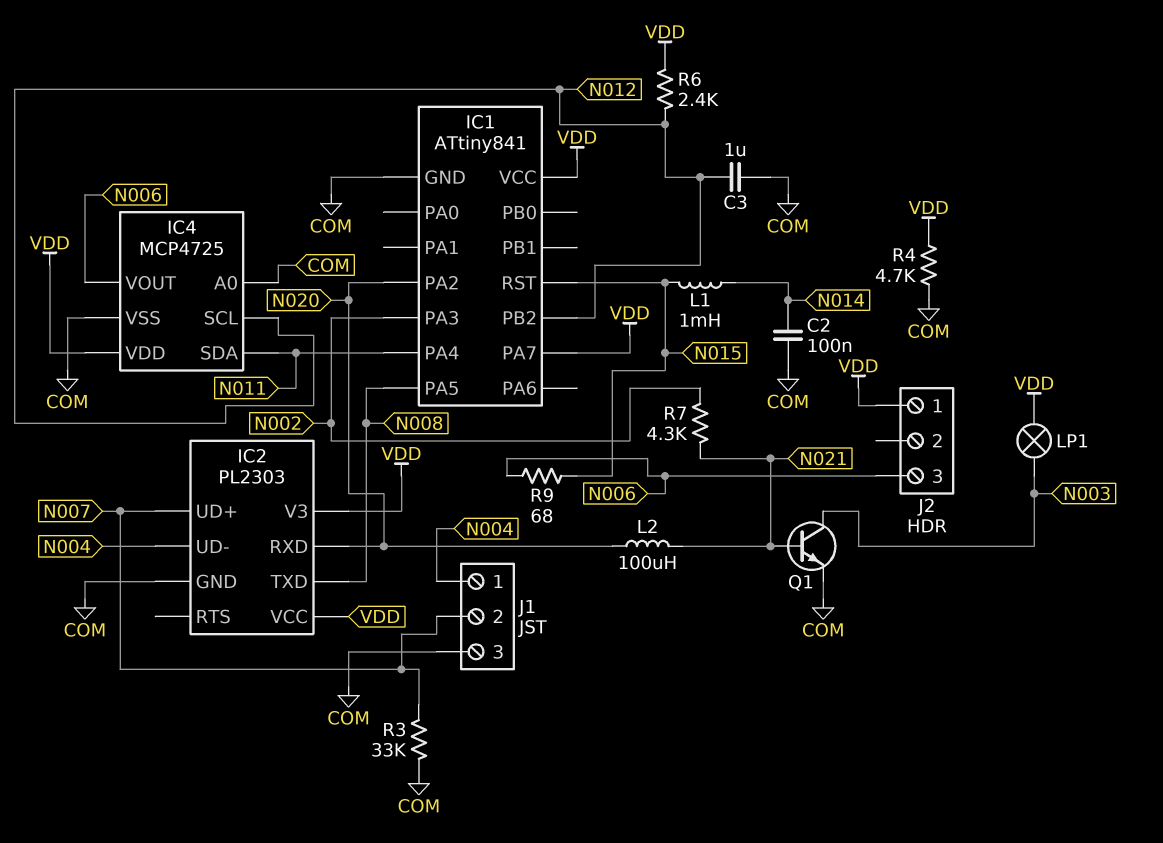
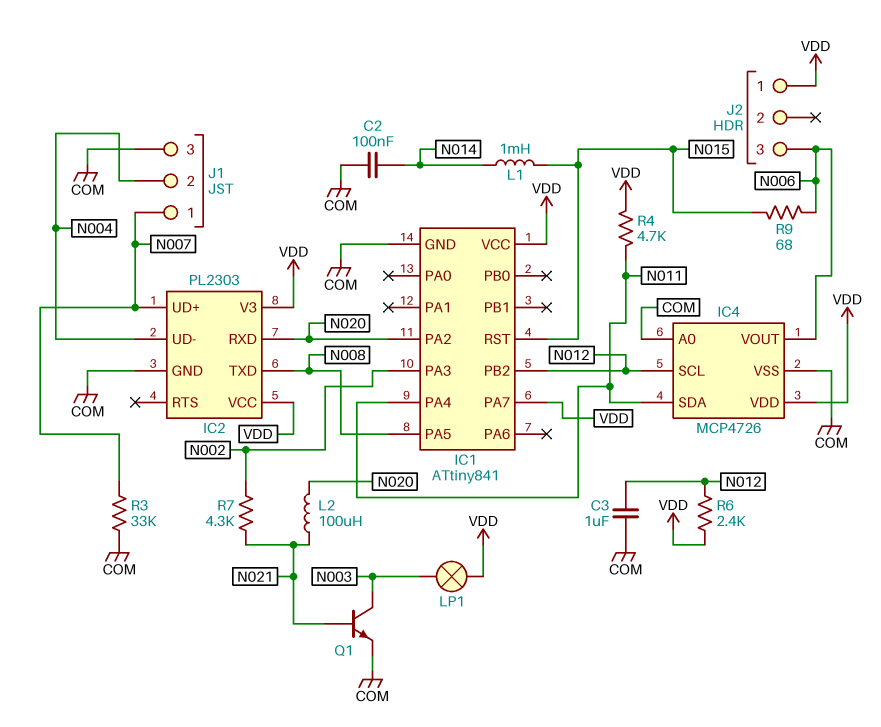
IC4: MCP4725 -> MCP4726
J1 pin 1: N004 -> N007
J1 pin 2: N007 -> N004
R4: 4.7k (COM, VDD) -> 4.7k (N011, VDD)

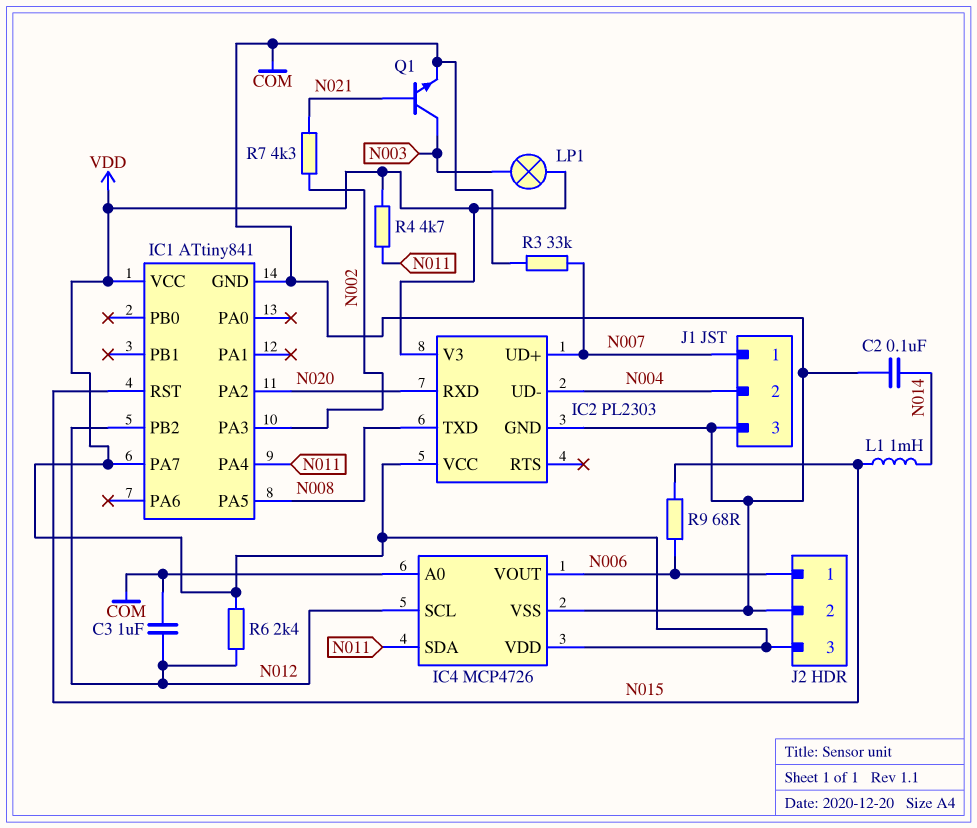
J2 pin 1: VDD -> N006
J2 pin 2: none -> COM
J2 pin 3: N006 -> VDD
L2: 100uH (N020, N021) -> none

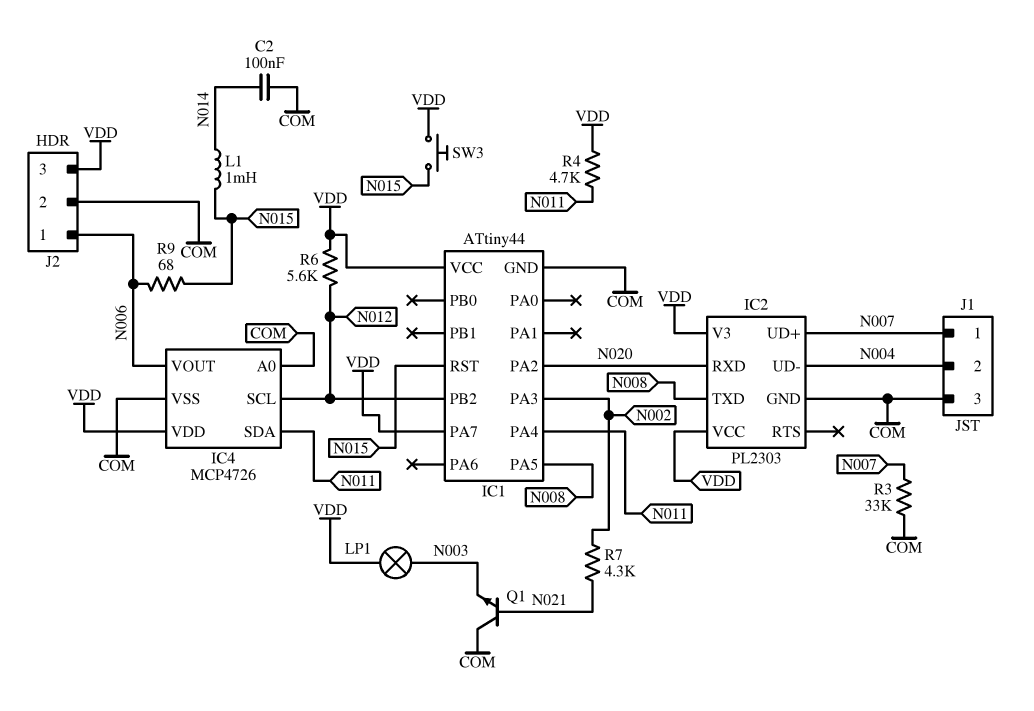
C3: 1uF (COM, N012) -> none
IC1: ATtiny841 -> ATtiny44
Q1: NPN (B N021, C N003, E COM) -> NPN (B N021, C COM, E N003)
R6: 2.4k (N012, VDD) -> 5.6k (N012, VDD)
SW3: none -> button (N015, VDD)

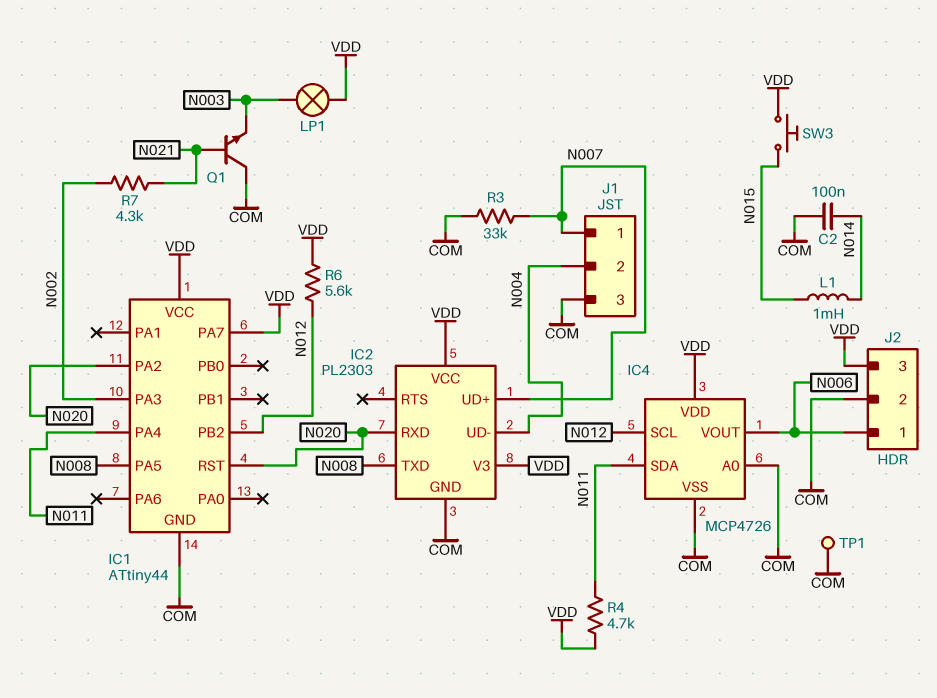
IC1 pin RST: N015 -> N020
R9: 68 (N006, N015) -> none
TP1: none -> test point (COM)

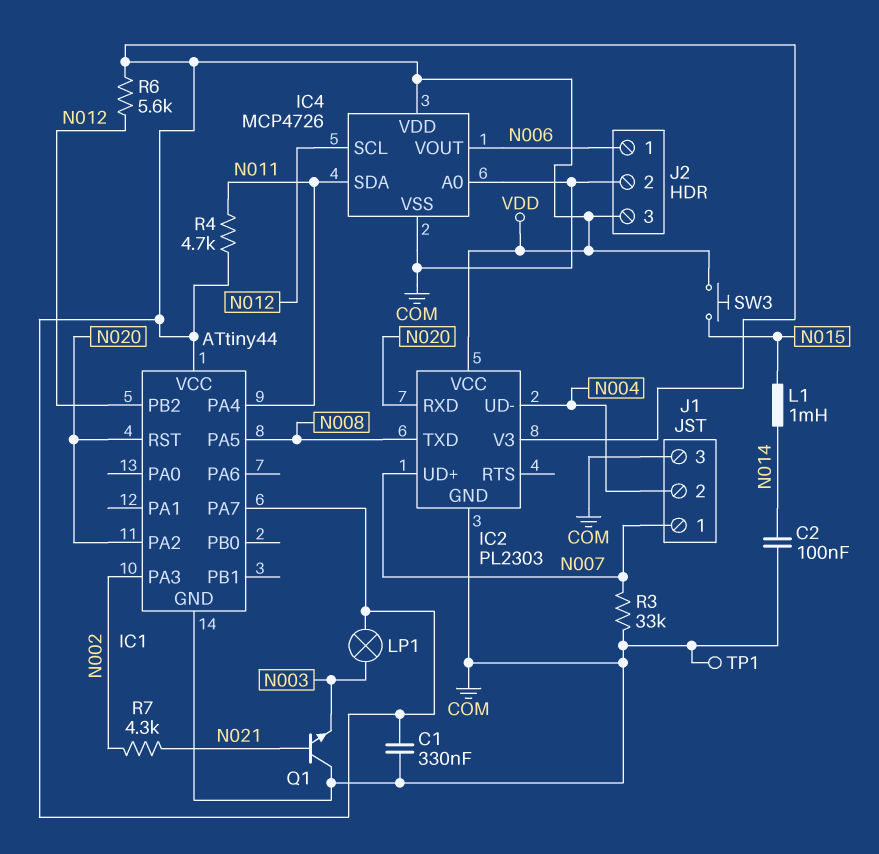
C1: none -> 330nF (COM, VDD)

